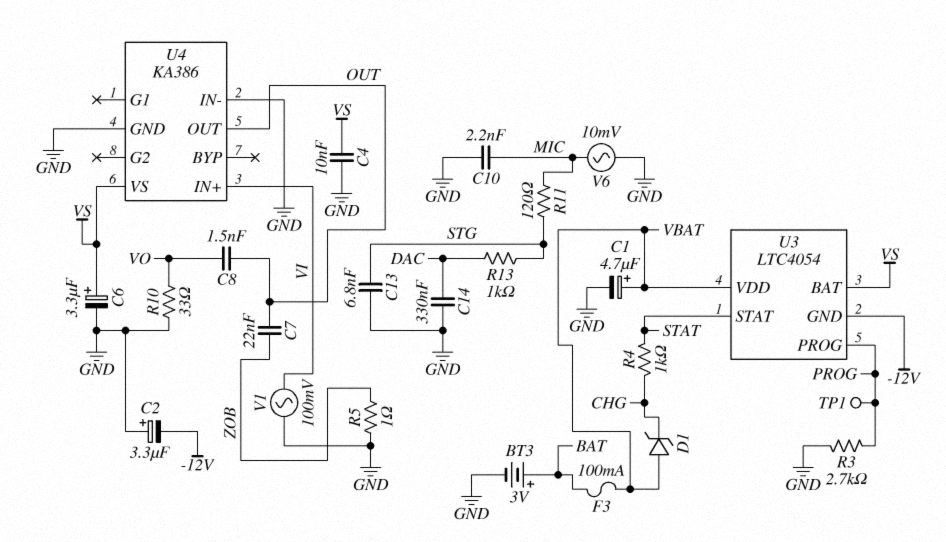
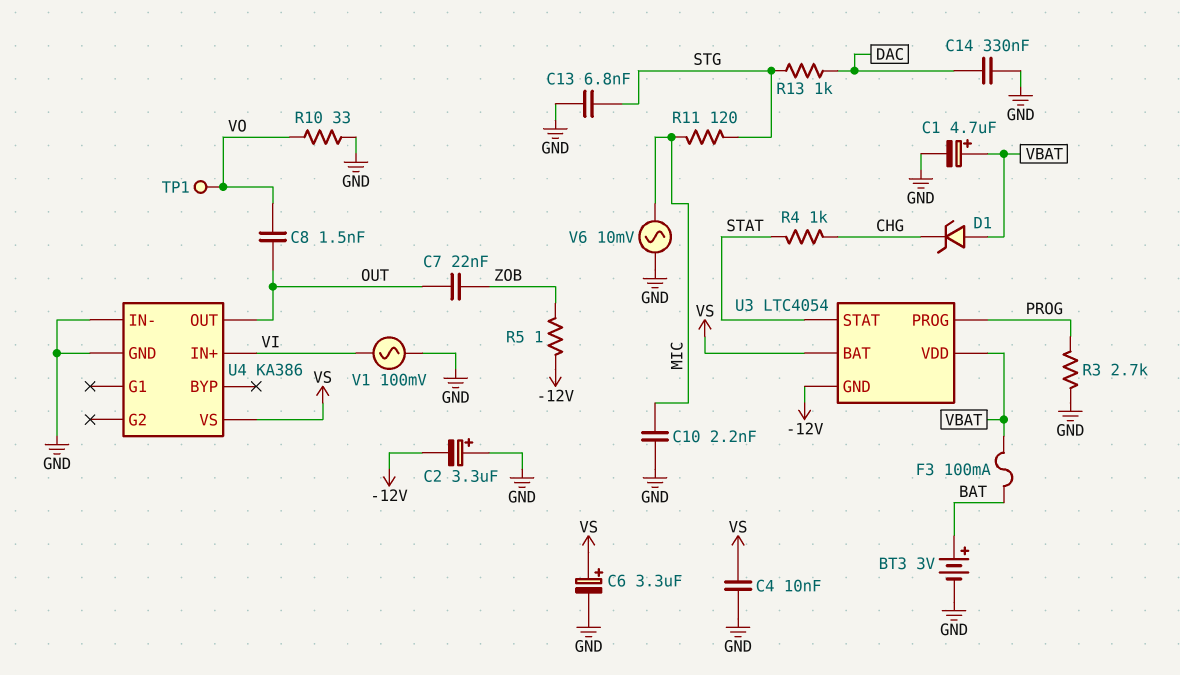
R5: 1 (GND, ZOB) -> 1 (-12V, ZOB)
TP1: test point (PROG) -> test point (VO)

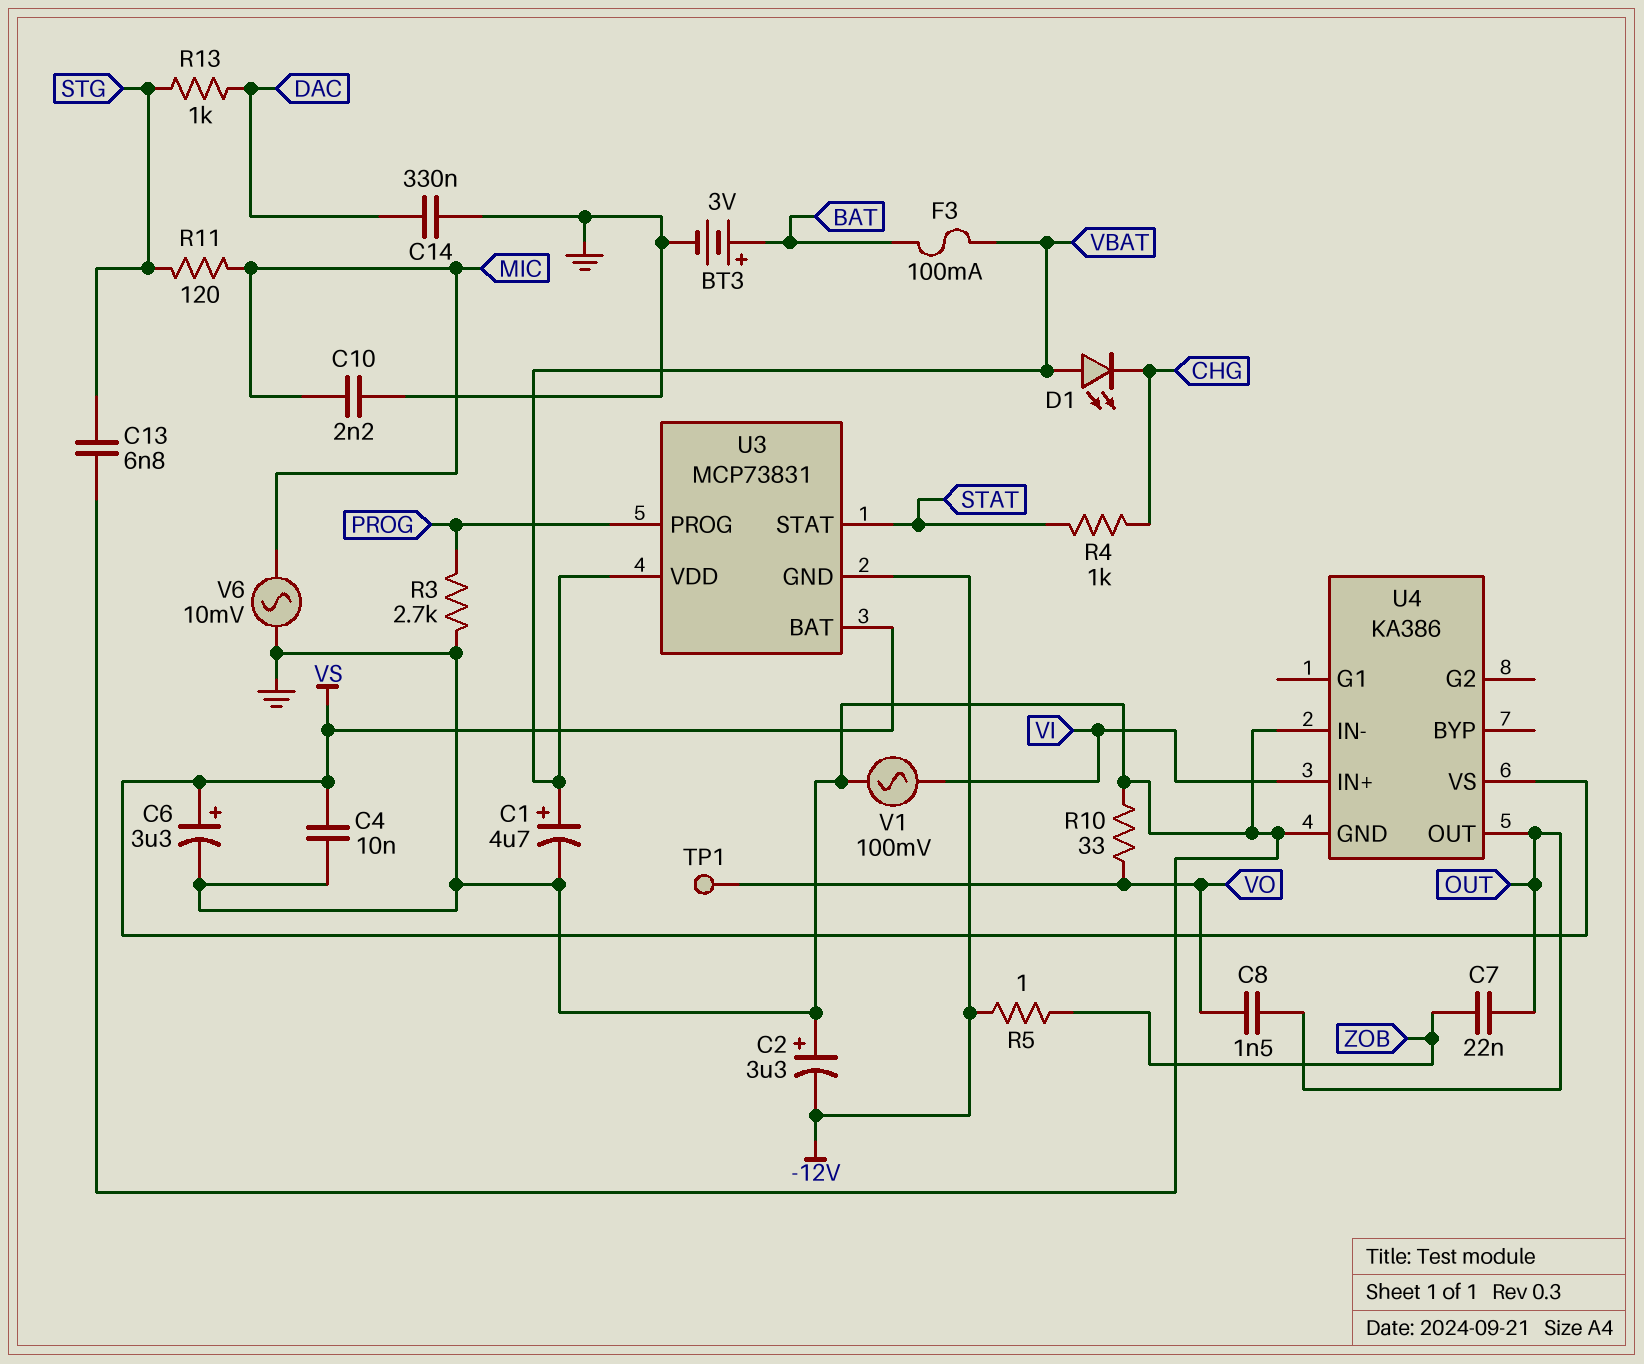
D1: zener (A VBAT, K CHG) -> LED (A VBAT, K CHG)
U3: LTC4054 -> MCP73831

